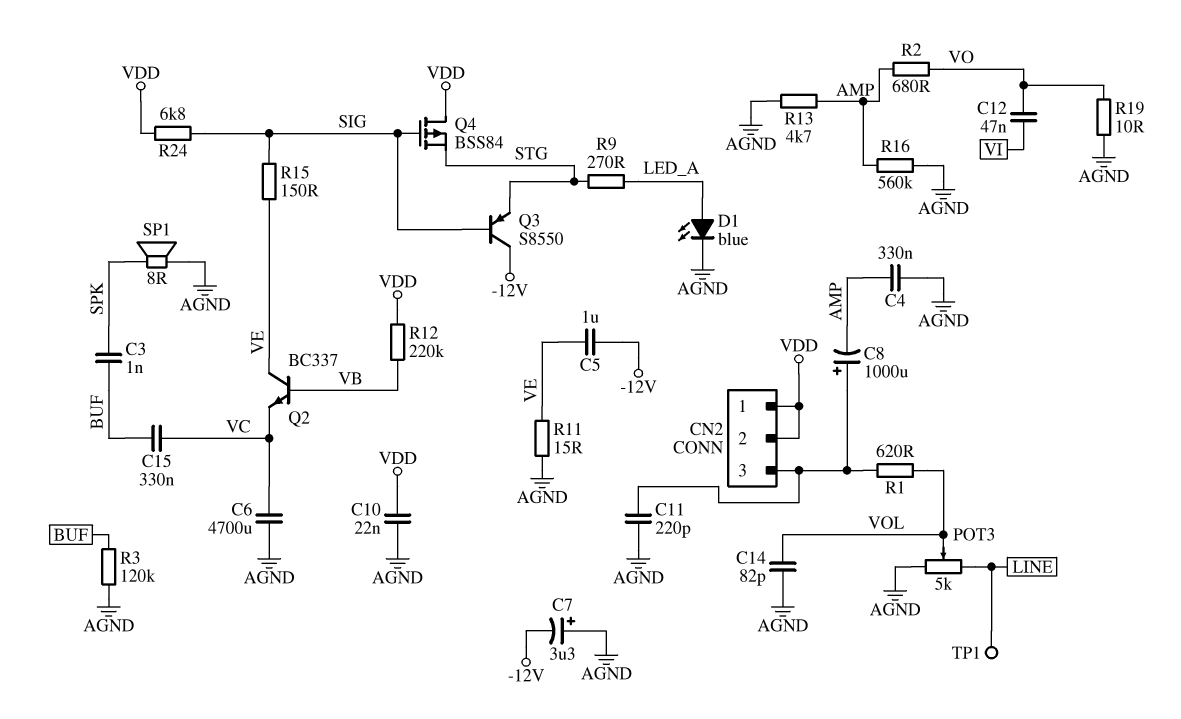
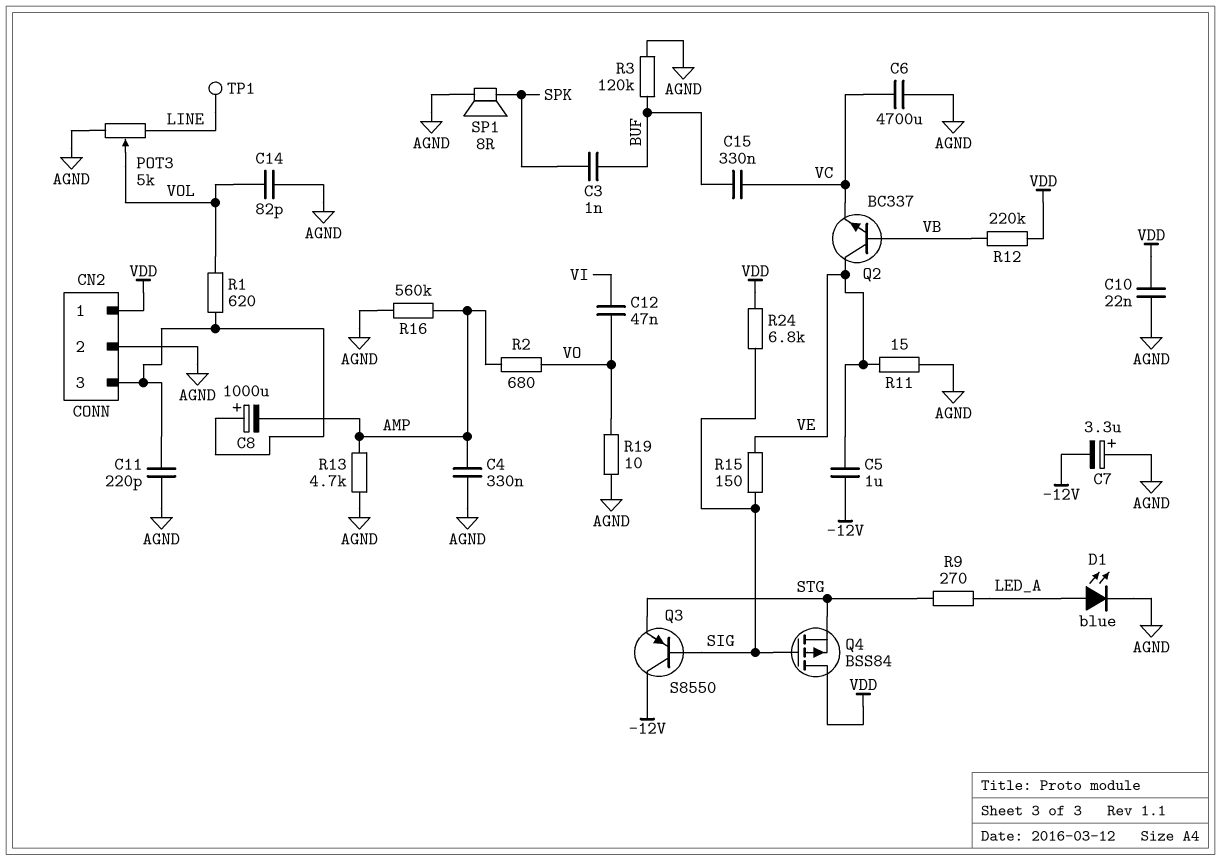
CN2 pin 2: VDD -> AGND

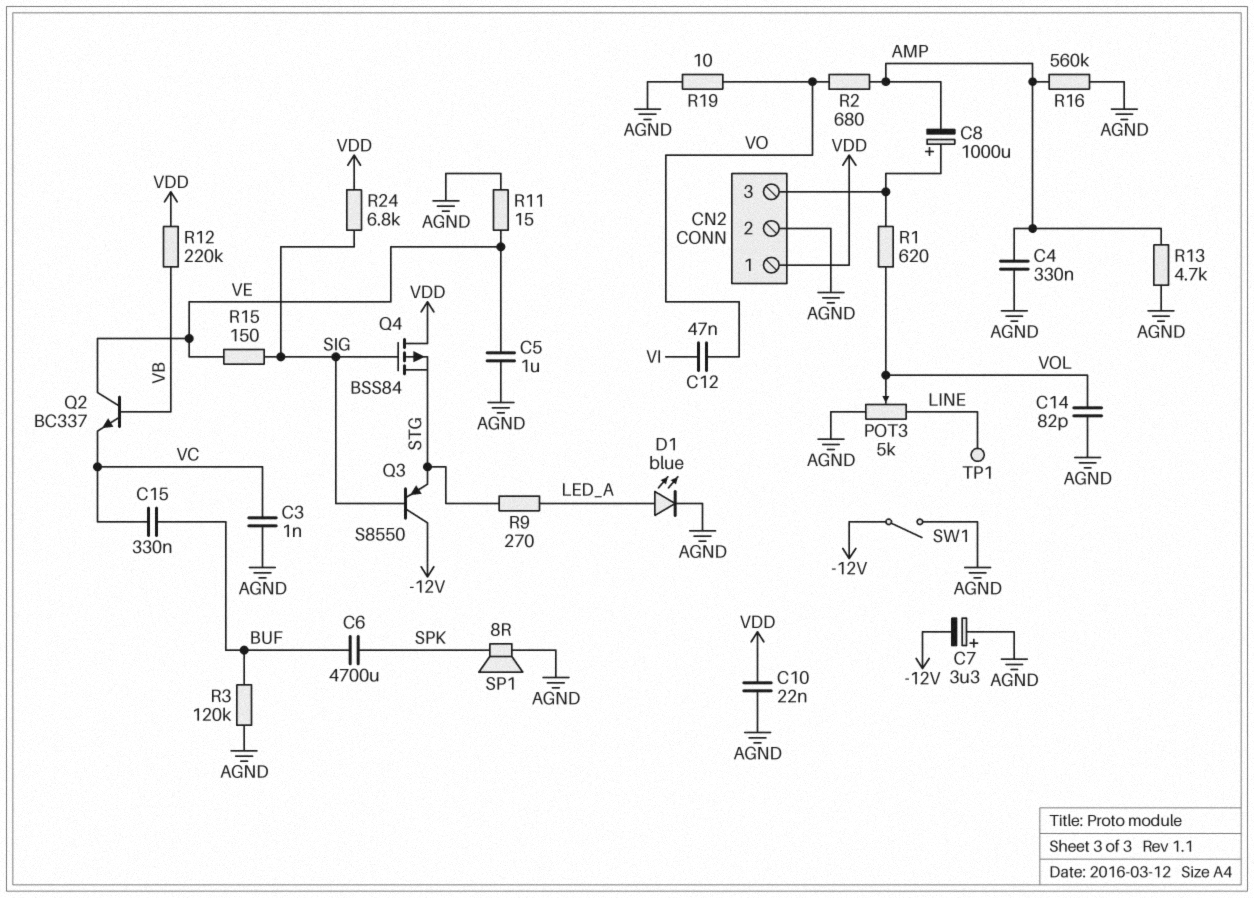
C3: 1nF (BUF, SPK) -> 1nF (AGND, VC)
C5: 1uF (-12V, VE) -> 1uF (AGND, VE)
C6: 4700uF (AGND, VC) -> 4700uF (BUF, SPK)
C11: 220pF (AGND, CN2/3) -> none
SW1: none -> switch (-12V, AGND)

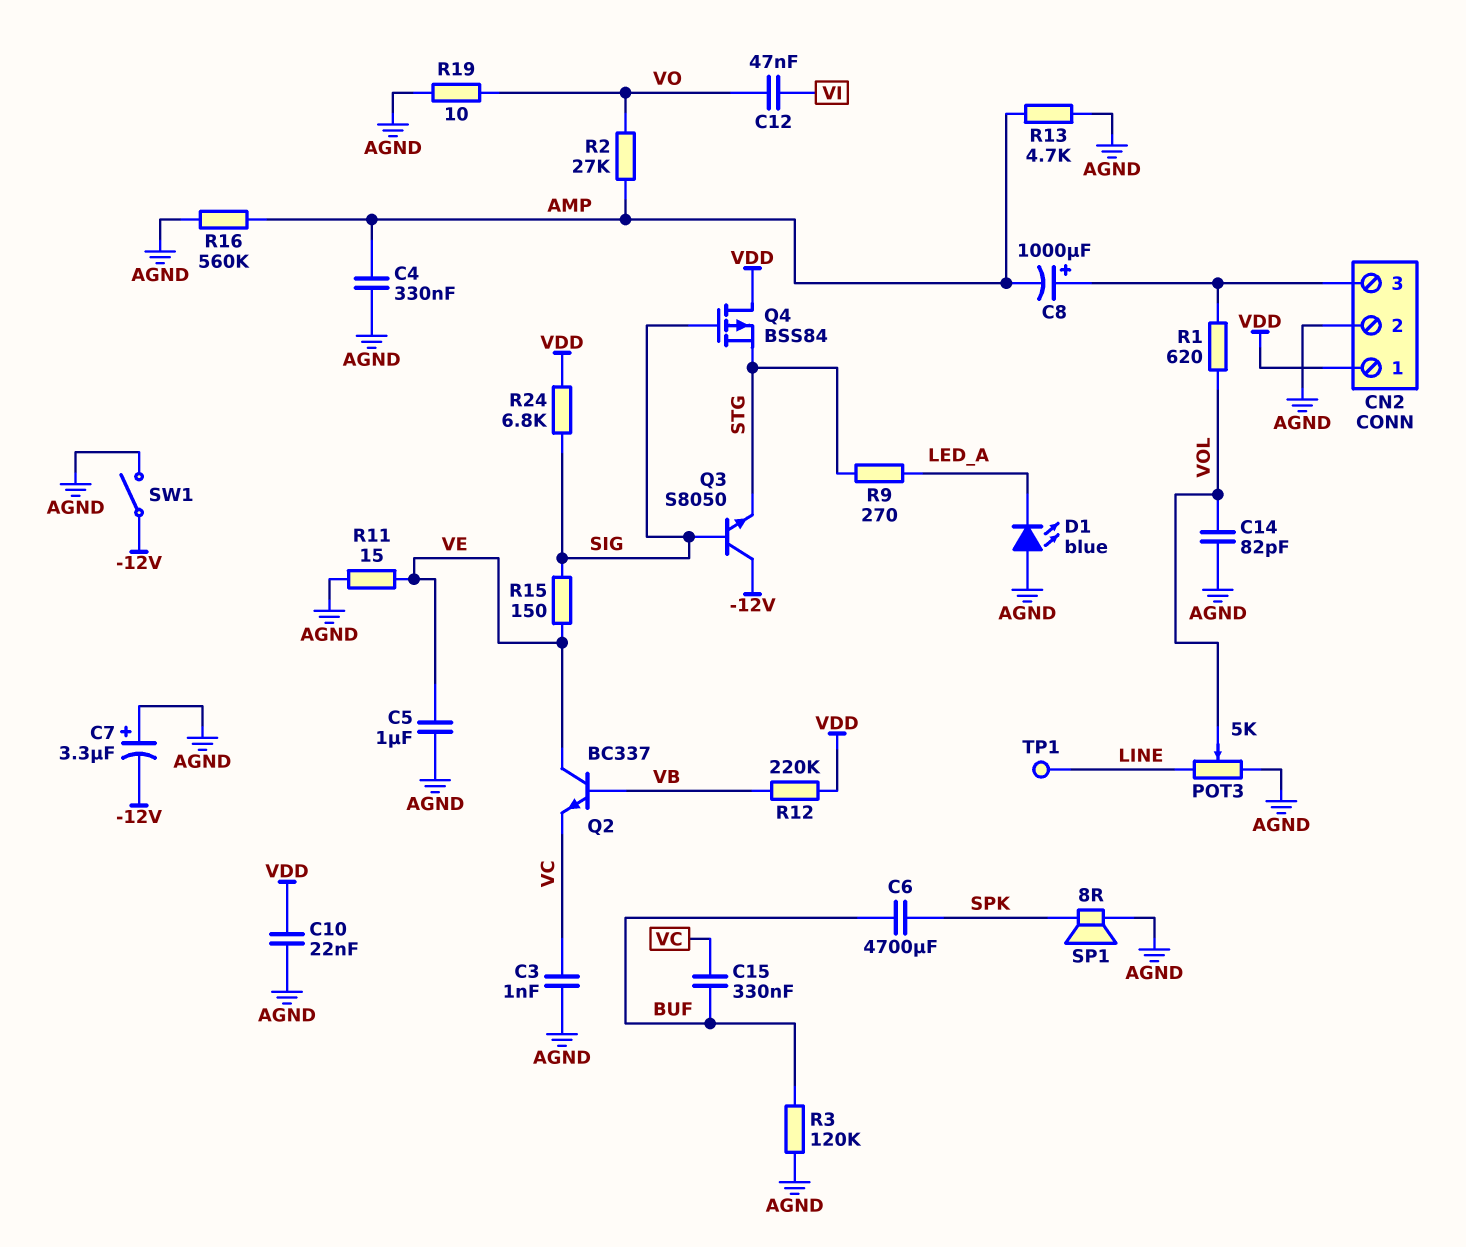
D1: LED blue (A LED_A, K AGND) -> LED blue (A AGND, K LED_A)
Q3: PNP S8550 (B SIG, C -12V, E STG) -> NPN S8050 (B SIG, C -12V, E STG)
R2: 680 (AMP, VO) -> 27k (AMP, VO)

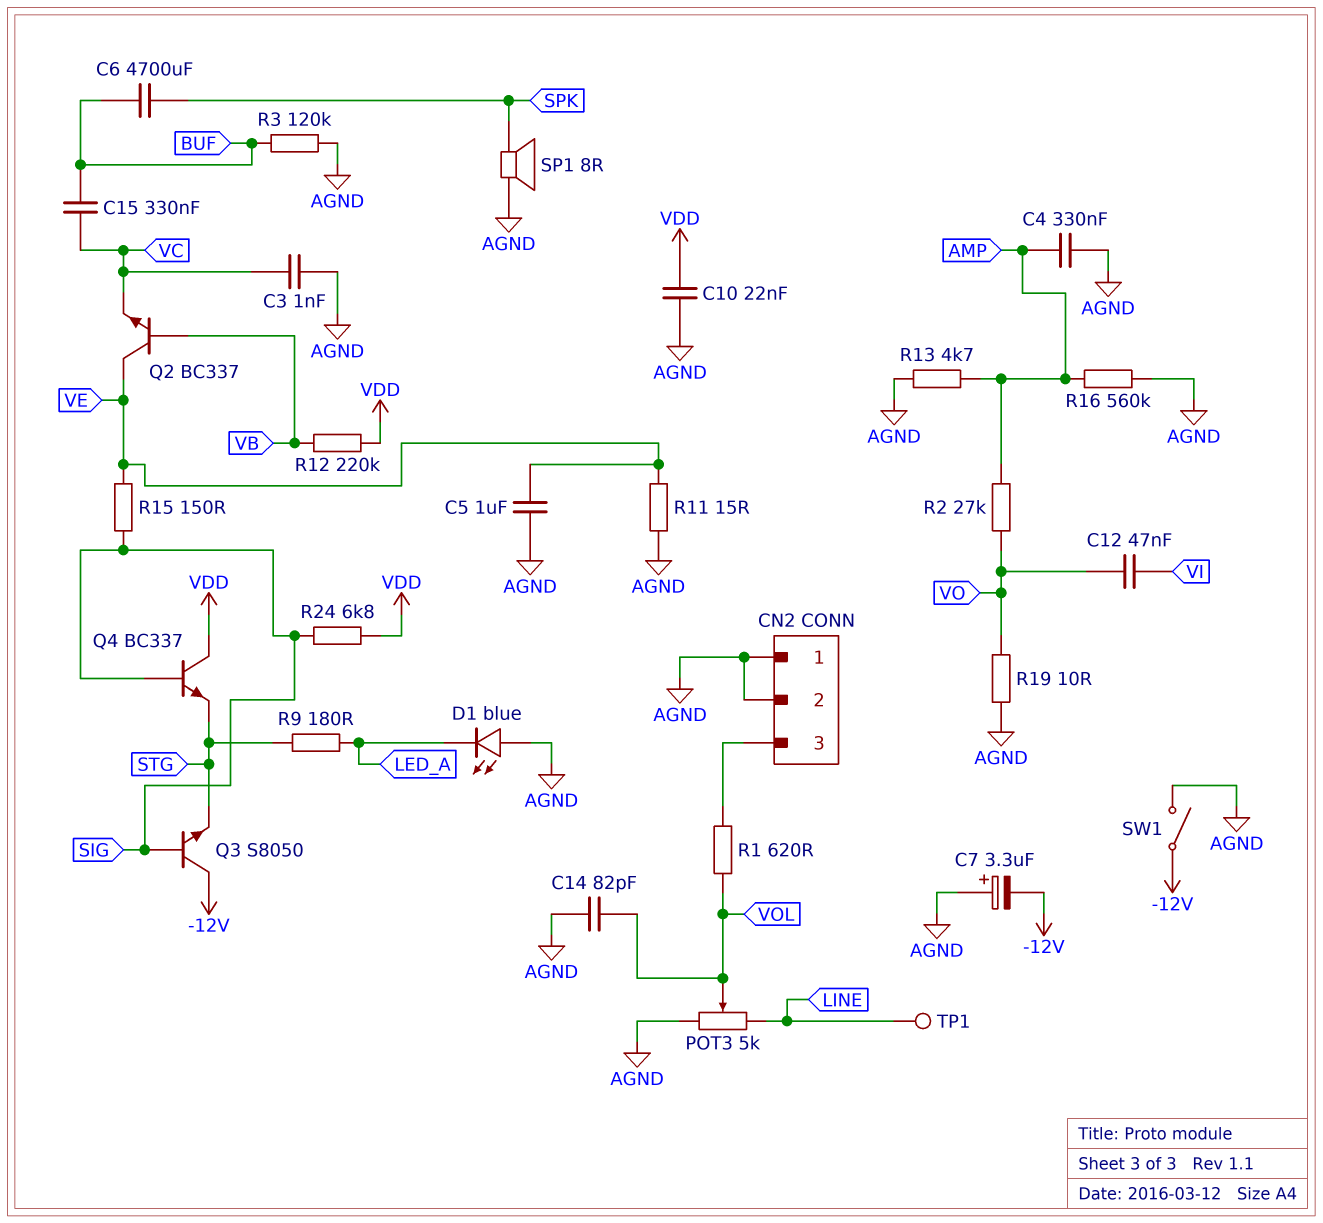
C8: 1000uF (plus CN2/3, minus AMP) -> none
CN2 pin 1: VDD -> AGND
Q4: PMOS BSS84 (G SIG, D VDD, S STG) -> NPN BC337 (B SIG, C VDD, E STG)
R9: 270 (LED_A, STG) -> 180 (LED_A, STG)

